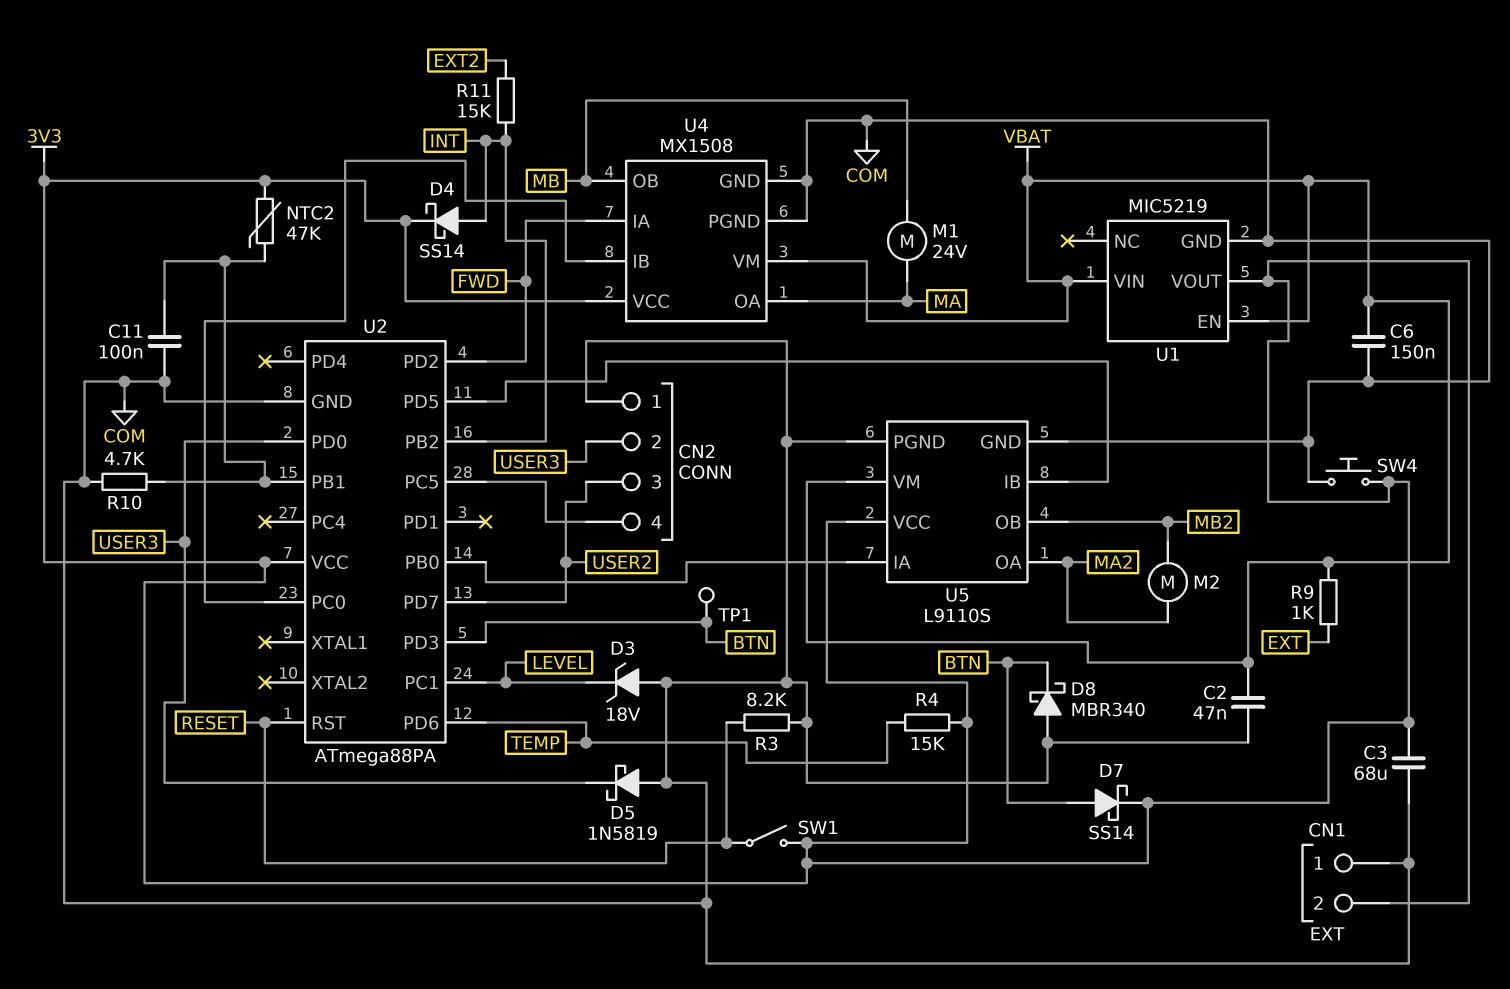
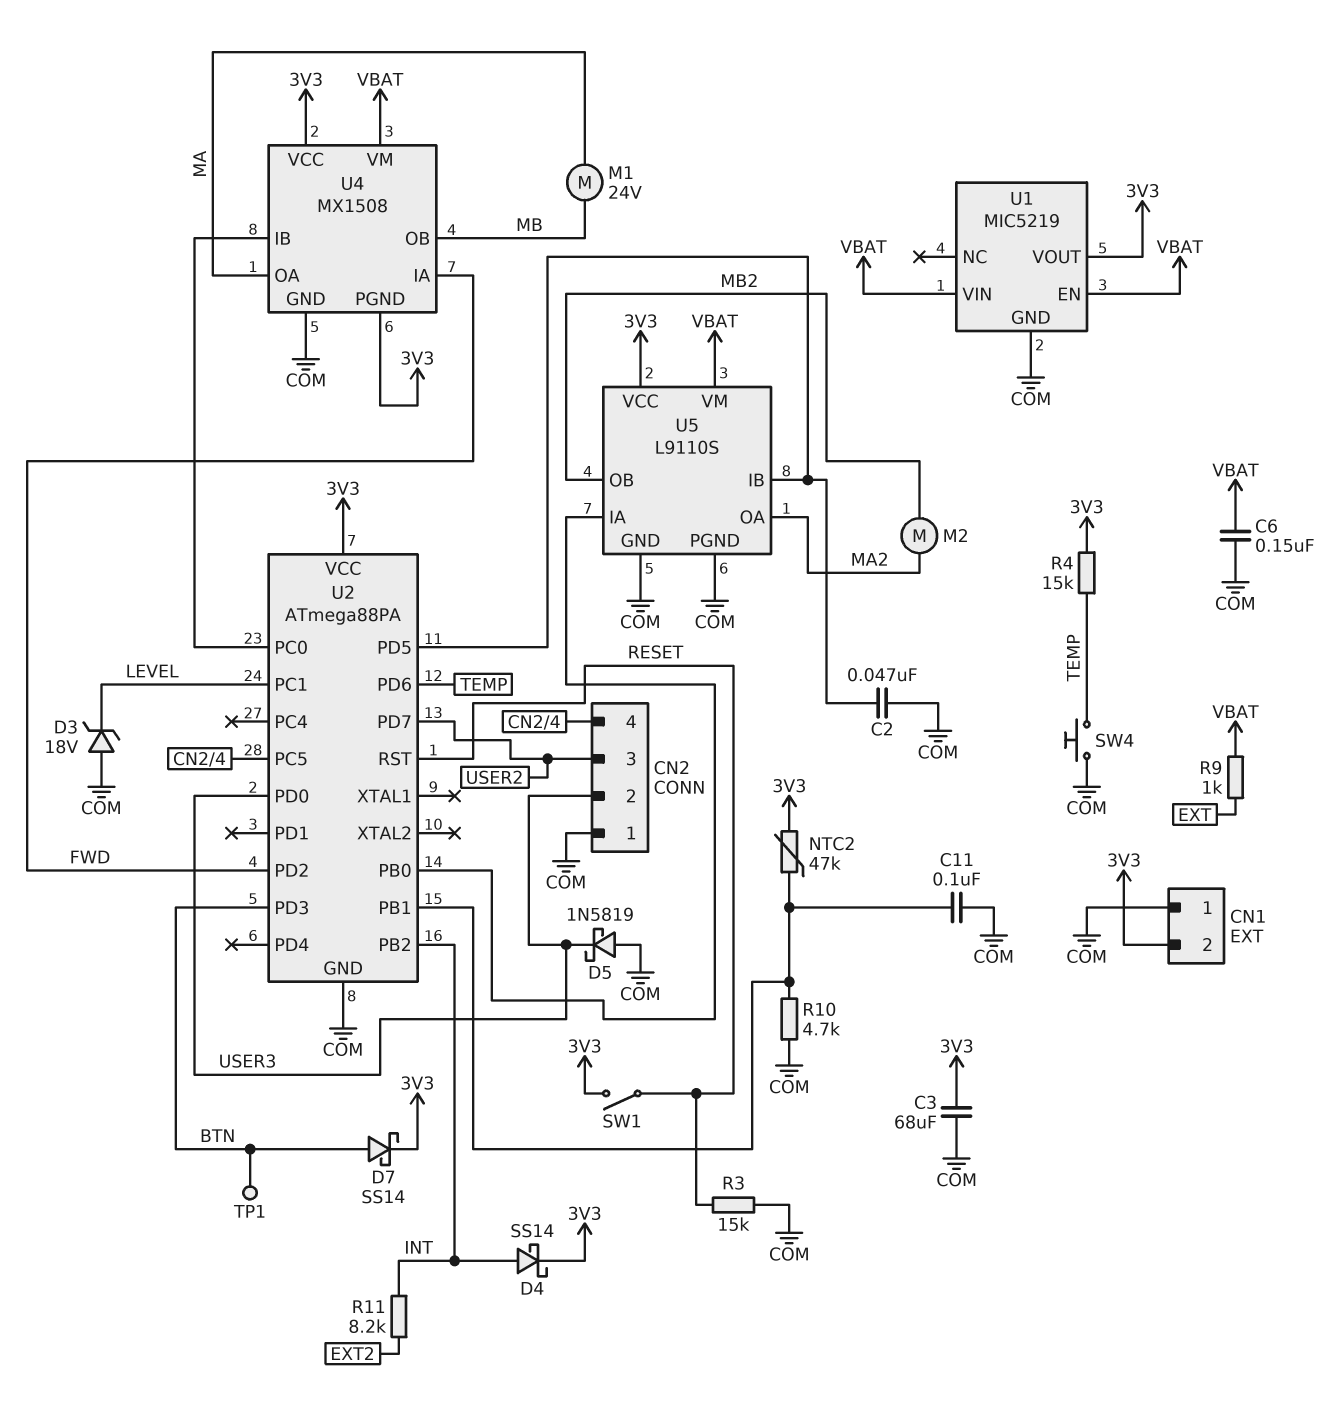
C2: 47nF (COM, VBAT) -> 47nF (COM, U2/PD5)
D8: schottky MBR340 (A COM, K BTN) -> none
R3: 8.2k (COM, RESET) -> 15k (COM, RESET)
R11: 15k (EXT2, INT) -> 8.2k (EXT2, INT)
SW4: button (3V3, COM) -> button (COM, TEMP)
U4 pin PGND: COM -> 3V3

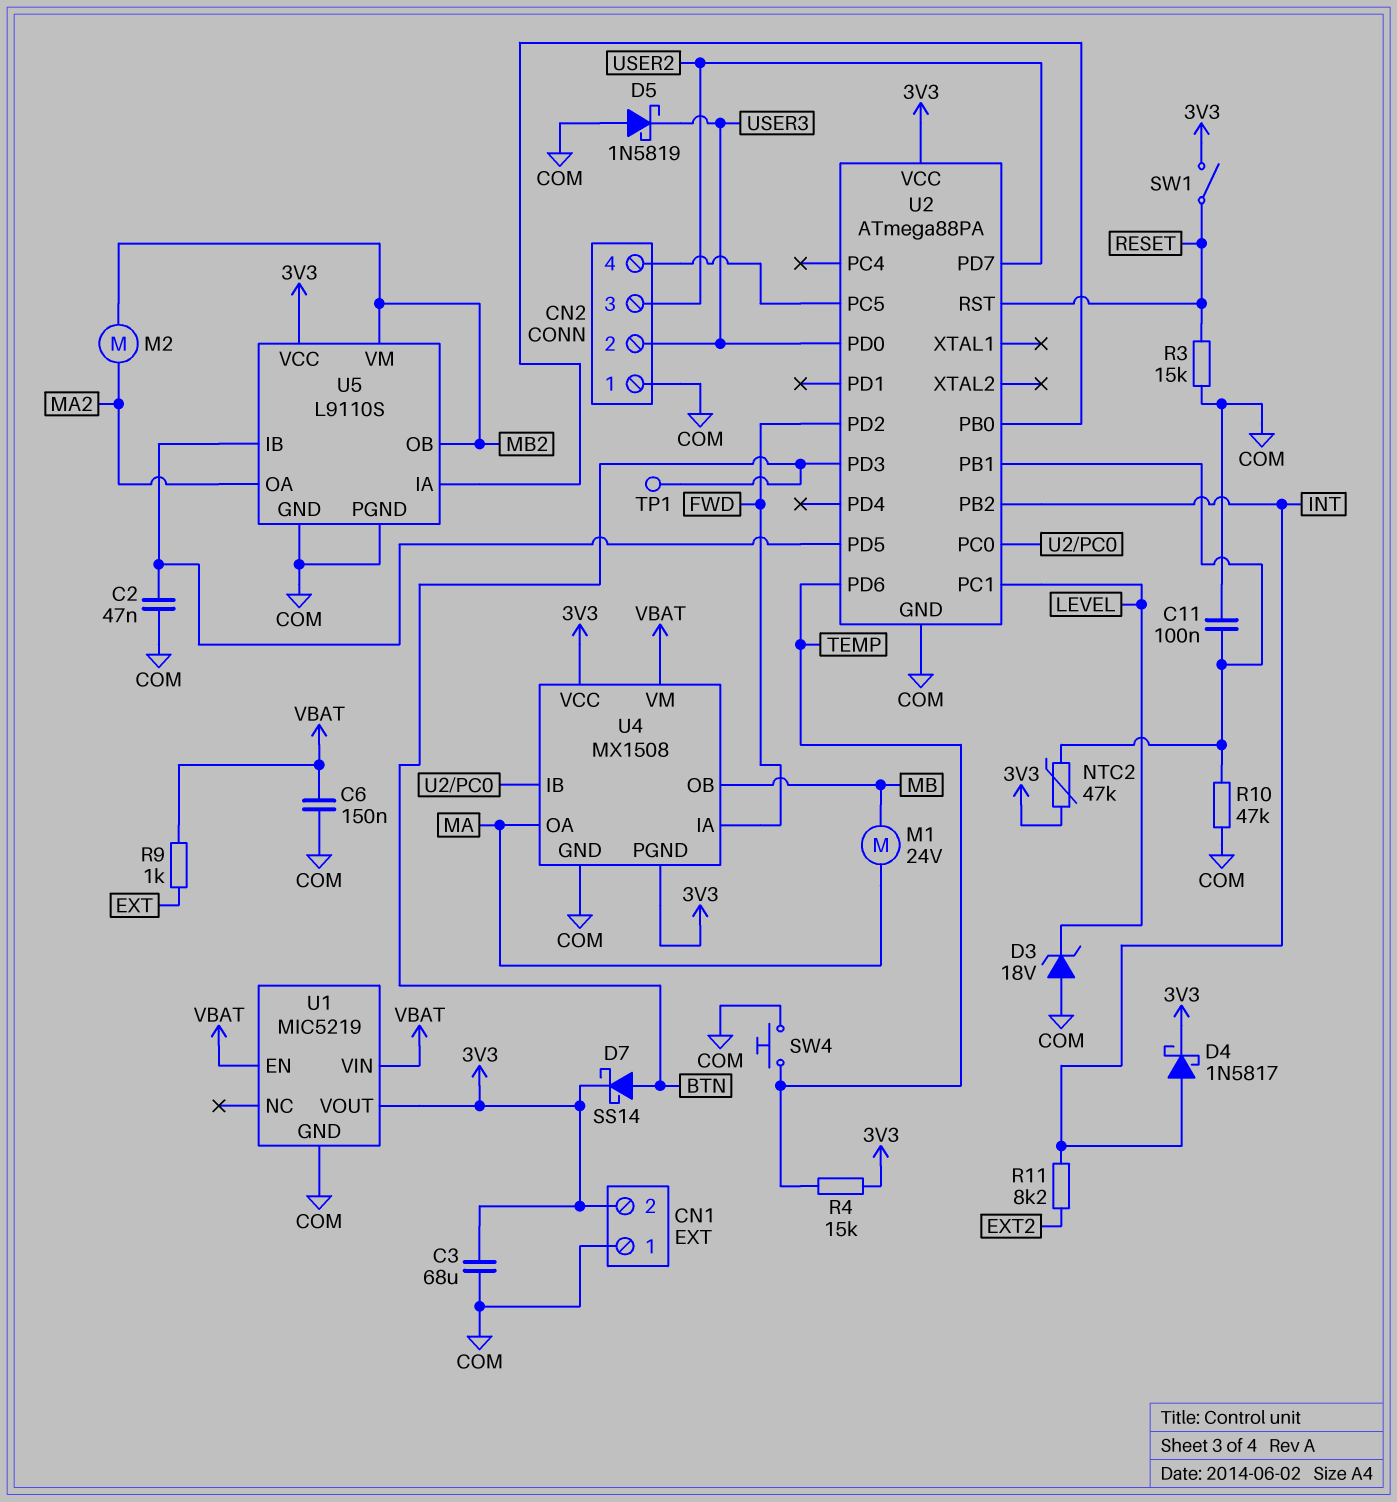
D4: schottky SS14 (A INT, K 3V3) -> schottky 1N5817 (A INT, K 3V3)
R10: 4.7k (COM, U2/PB1) -> 47k (COM, U2/PB1)
U5 pin VM: VBAT -> MB2

